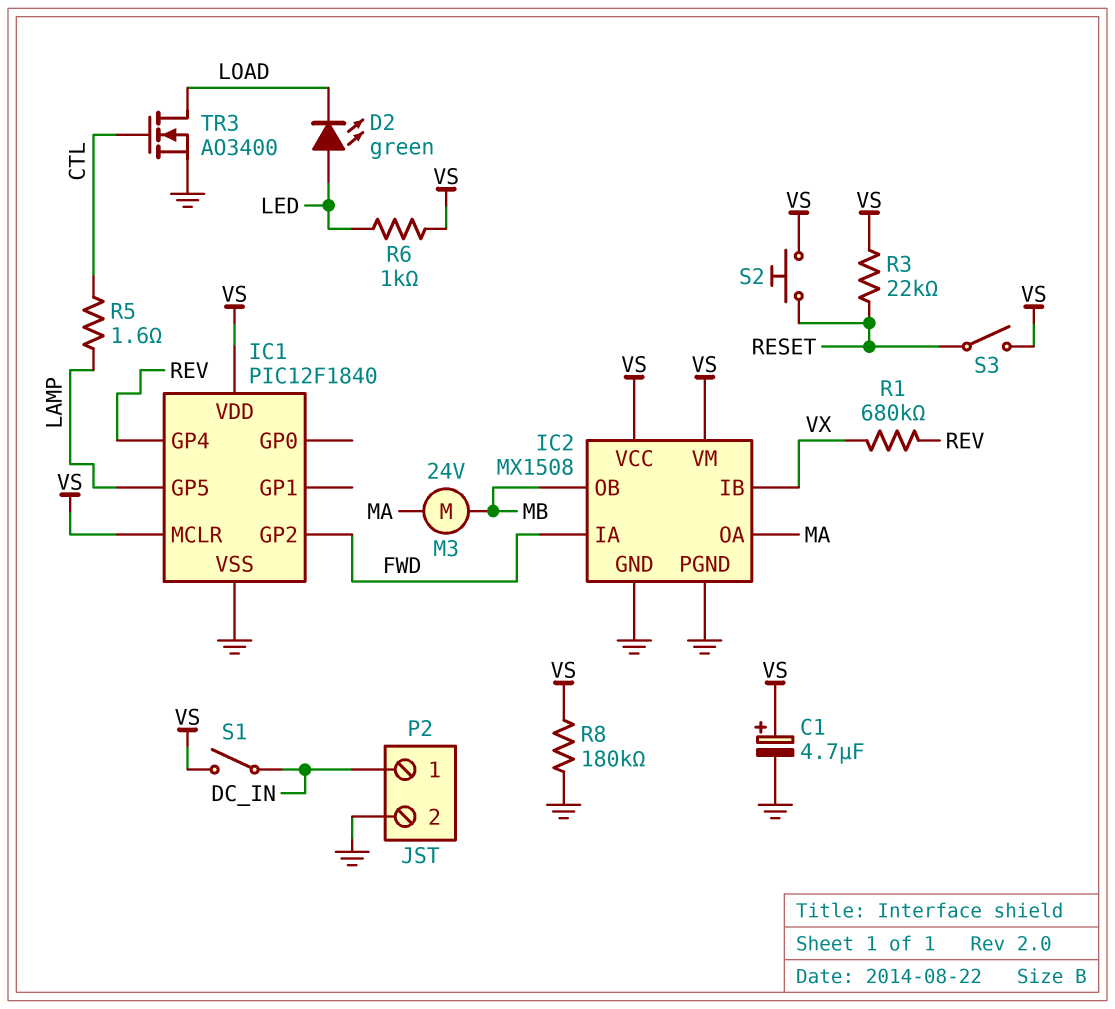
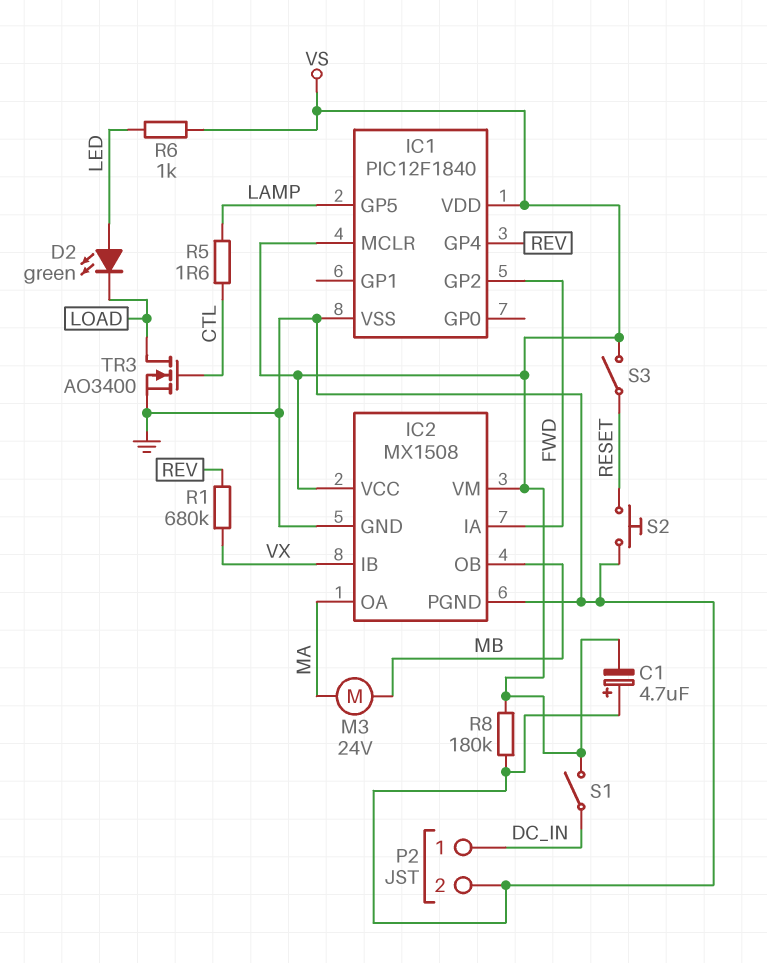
C1: 4.7uF (plus VS, minus GND) -> 4.7uF (plus GND, minus VS)
R3: 22k (RESET, VS) -> none
S2: button (RESET, VS) -> button (GND, RESET)

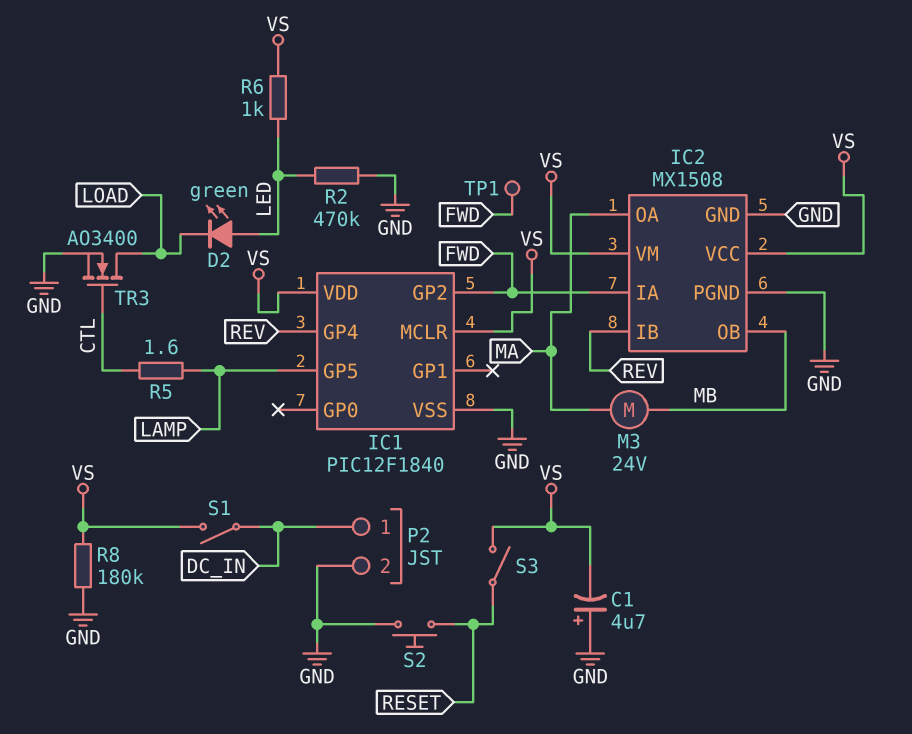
IC2 pin IB: VX -> REV
R1: 680k (REV, VX) -> none
R2: none -> 470k (GND, LED)
TP1: none -> test point (FWD)

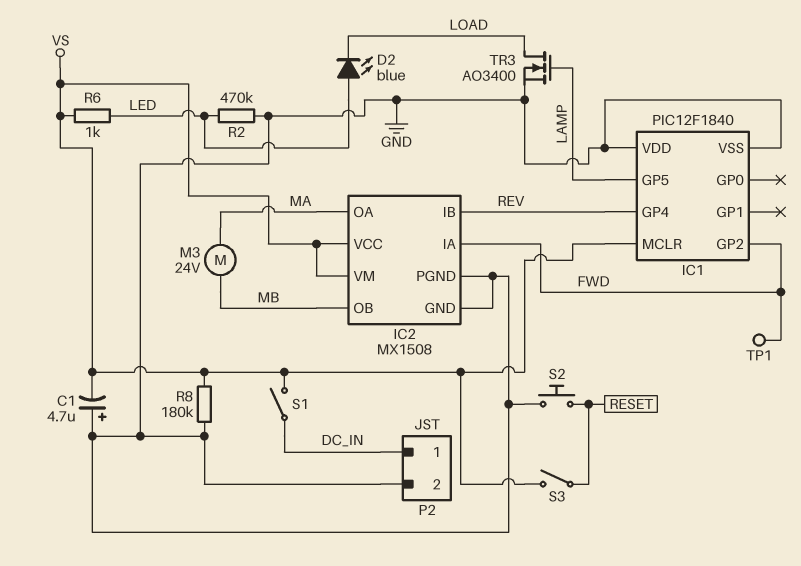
D2: LED green (A LED, K LOAD) -> LED blue (A LED, K LOAD)
IC1 pin VDD: VS -> GND
R5: 1.6 (CTL, LAMP) -> none
TR3: NMOS AO3400 (G CTL, D LOAD, S GND) -> NMOS AO3400 (G LAMP, D LOAD, S GND)

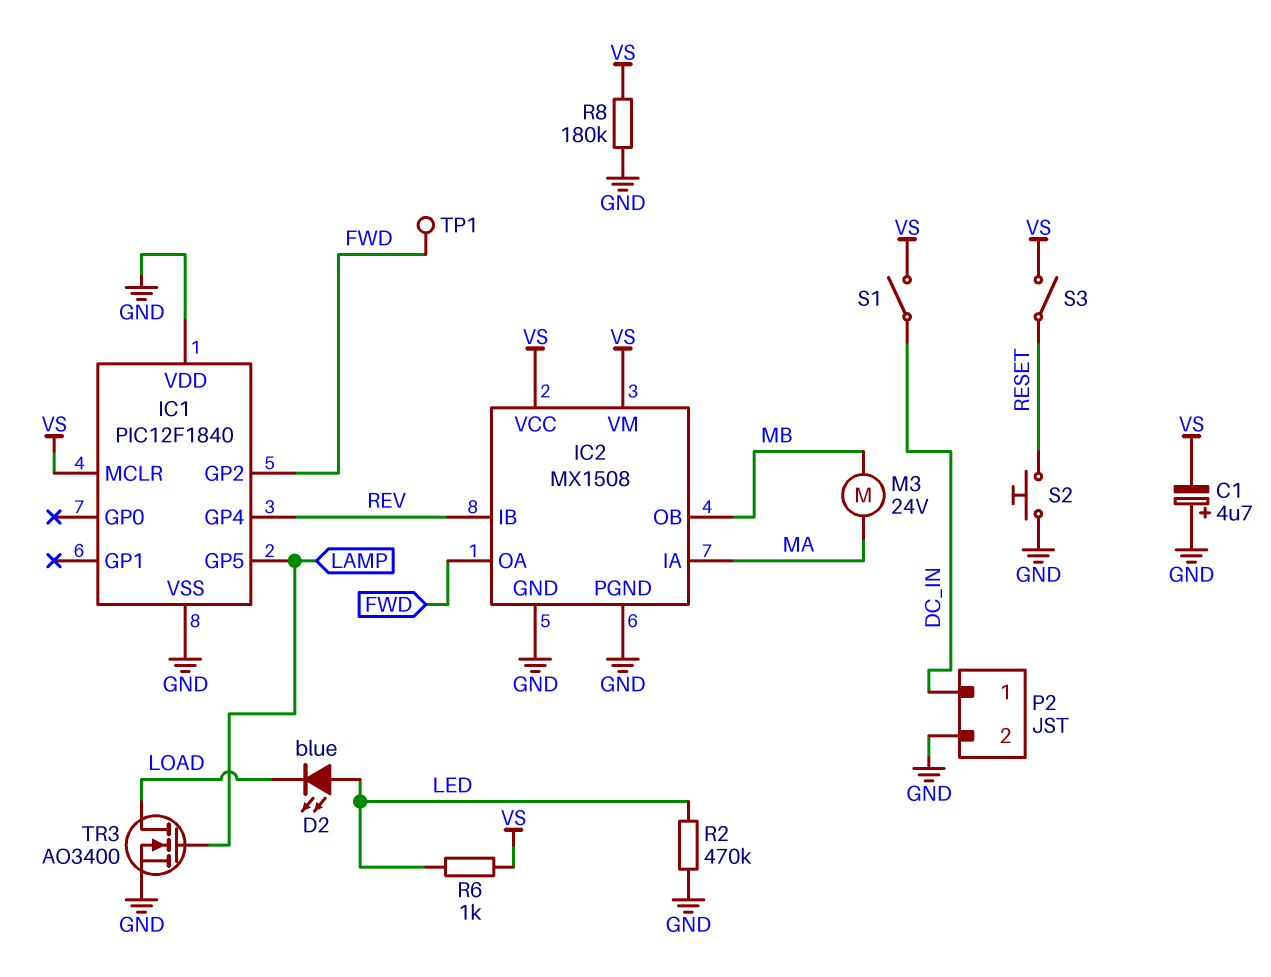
IC2 pin IA: FWD -> MA
IC2 pin OA: MA -> FWD

